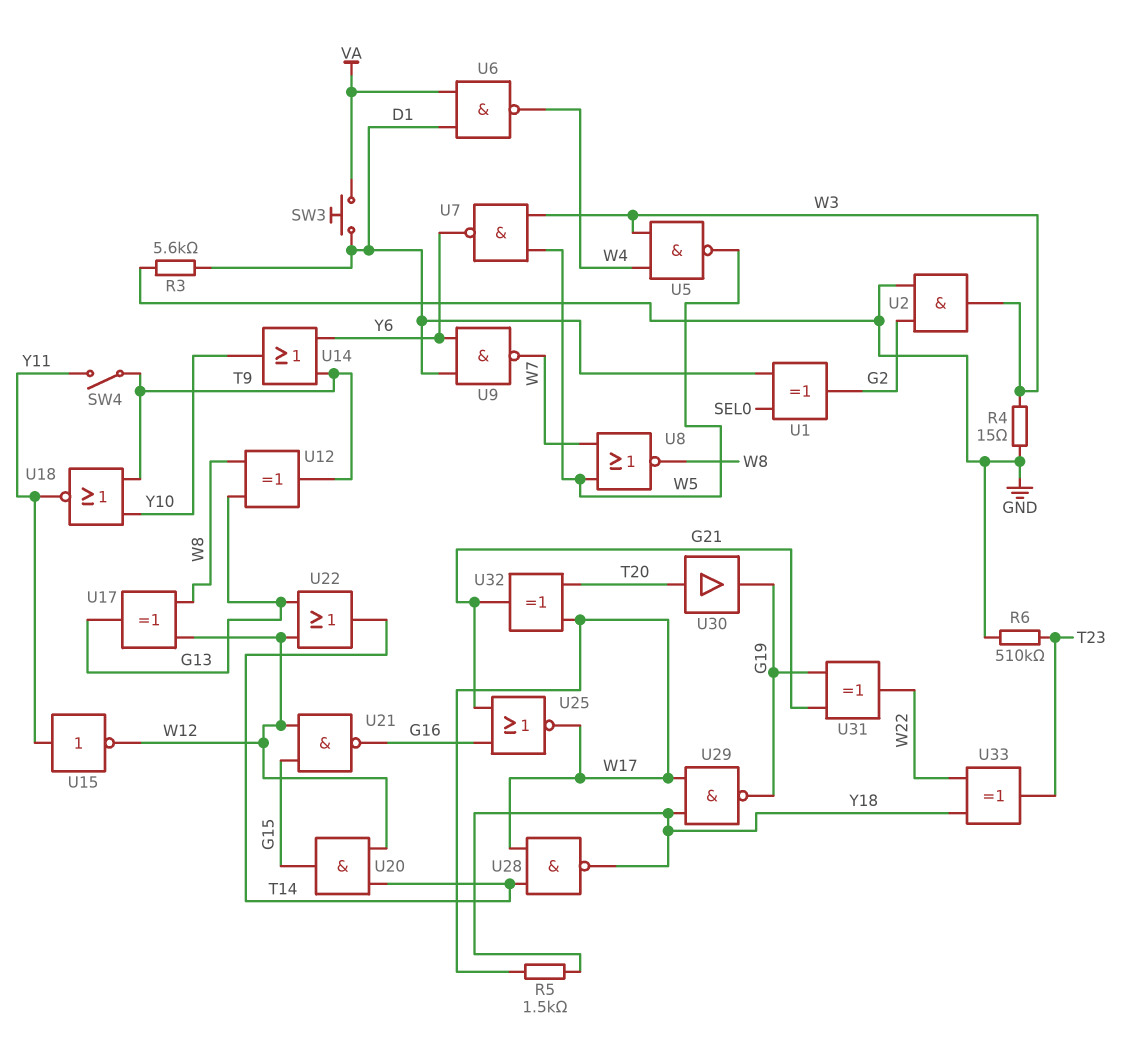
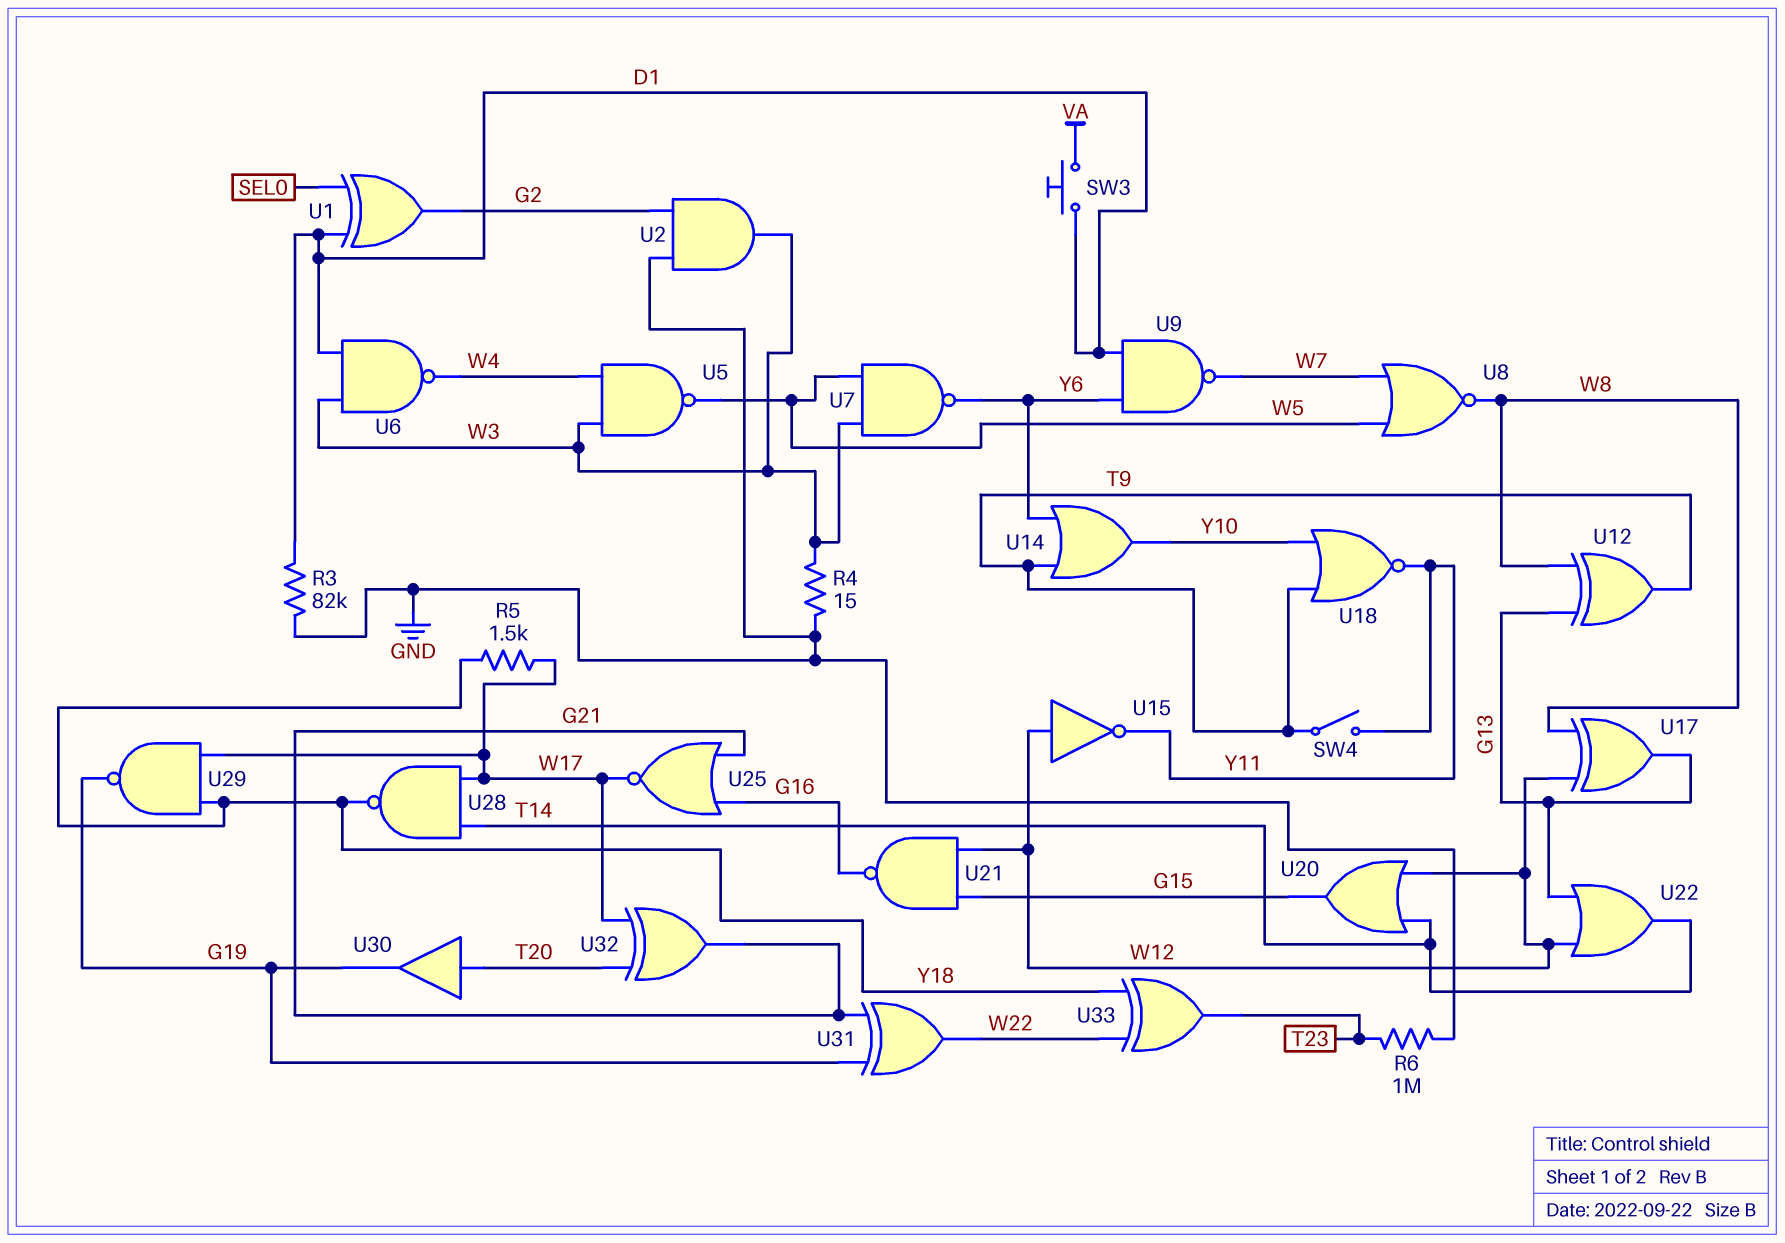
R3: 5.6k (D1, GND) -> 82k (D1, GND)
R6: 510k (GND, T23) -> 1M (GND, T23)
U6: NAND (in D1, in VA, out W4) -> NAND (in D1, in W3, out W4)
U15: NOT (in Y11, out W12) -> NOT (in W12, out Y11)
U20: AND (in T14, in W12, out G15) -> OR (in T14, in W12, out G15)

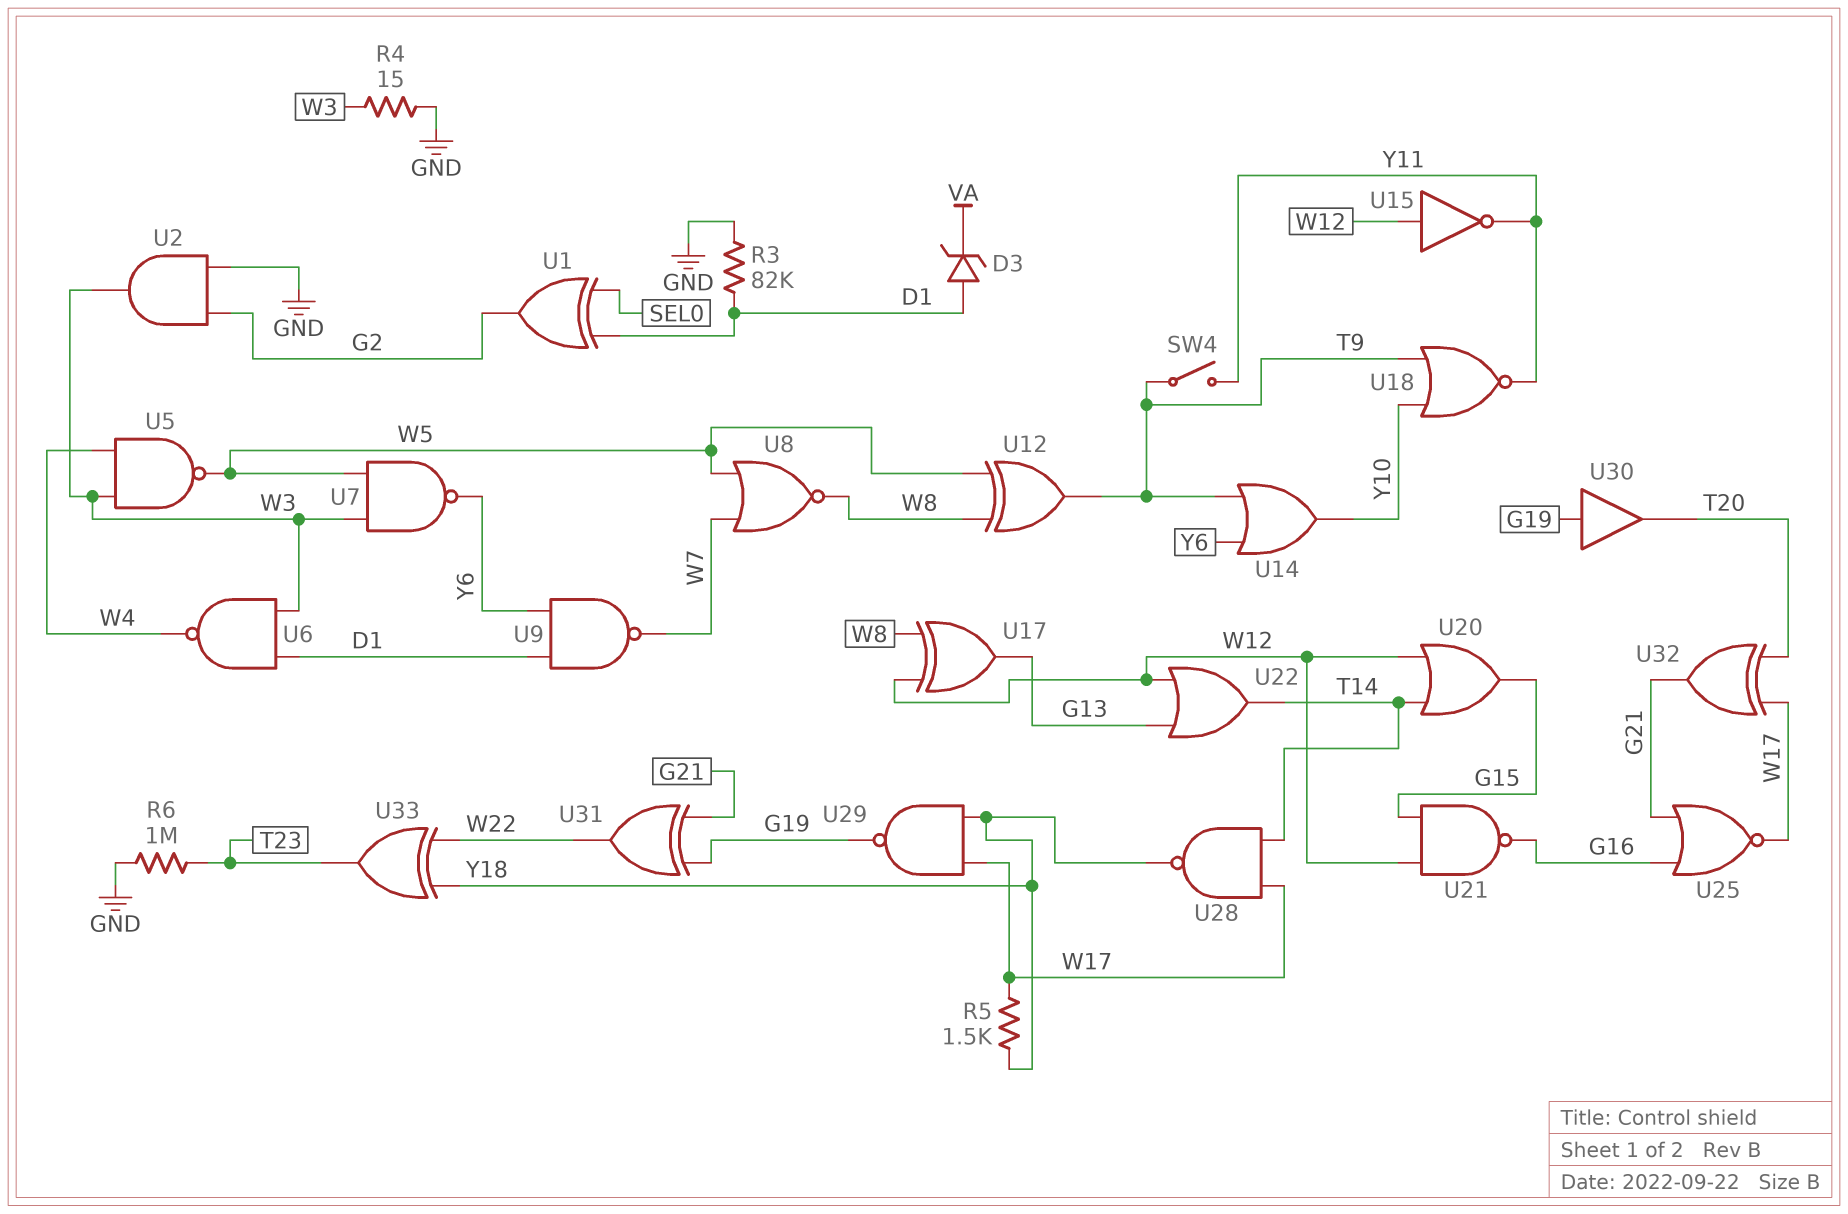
D3: none -> zener (A D1, K VA)
SW3: button (D1, VA) -> none
U12: XOR (in G13, in W8, out T9) -> XOR (in W5, in W8, out T9)
U30: buffer (in T20, out G19) -> buffer (in G19, out T20)

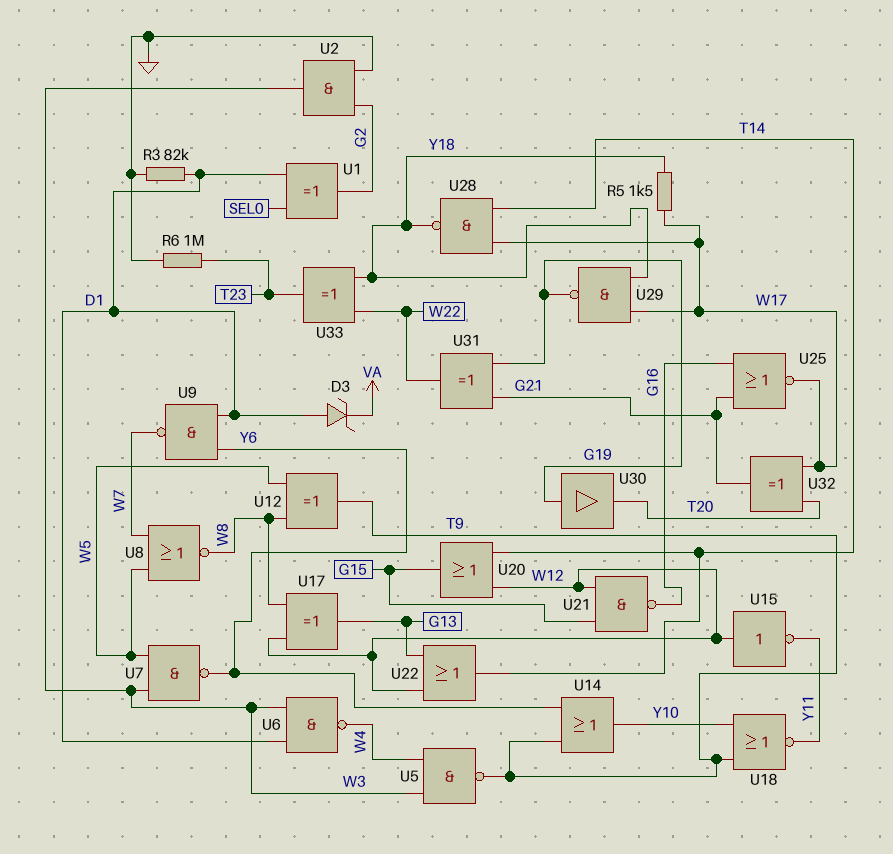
R4: 15 (GND, W3) -> none
SW4: switch (T9, Y11) -> none
U5: NAND (in W3, in W4, out W5) -> NAND (in W3, in W4, out T9)

